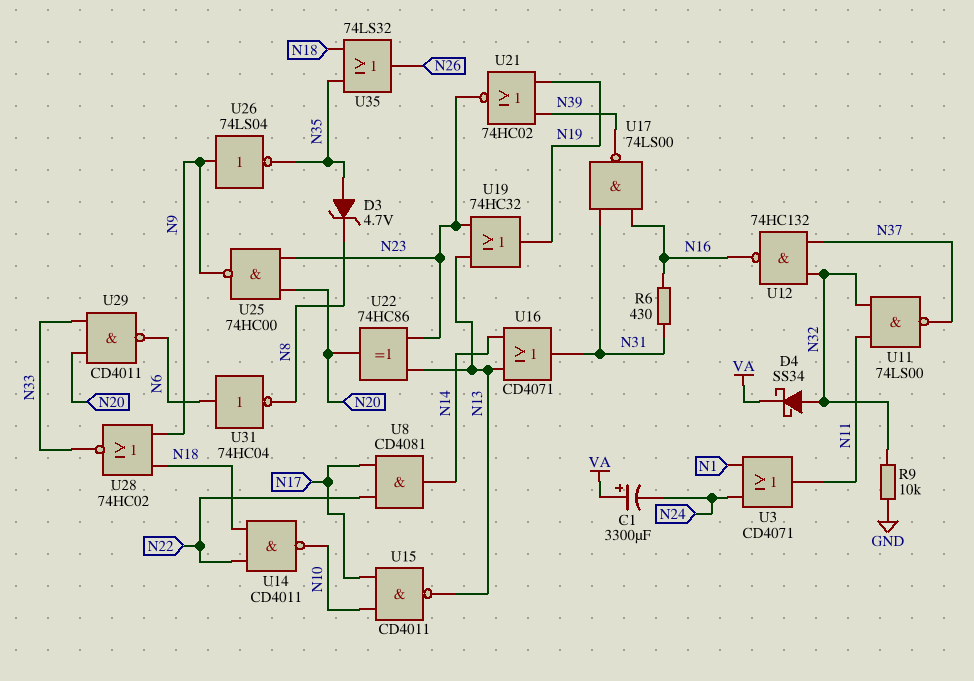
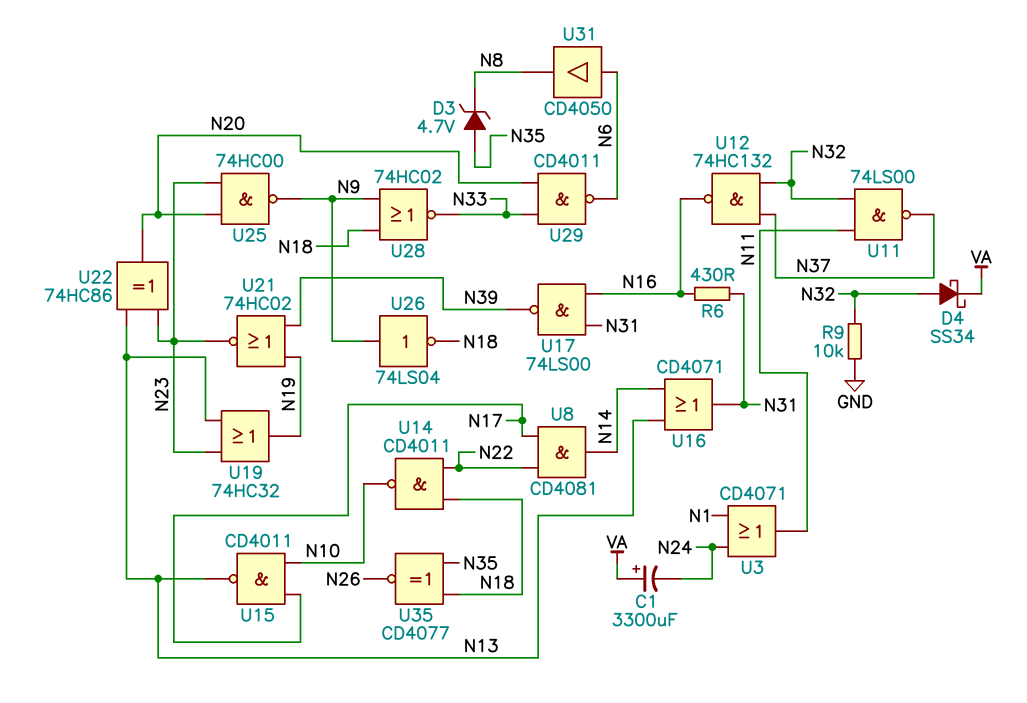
U26: NOT 74LS04 (in N9, out N35) -> NOT 74LS04 (in N9, out N18)
U31: NOT 74HC04 (in N6, out N8) -> buffer CD4050 (in N6, out N8)
U35: OR 74LS32 (in N18, in N35, out N26) -> XNOR CD4077 (in N18, in N35, out N26)

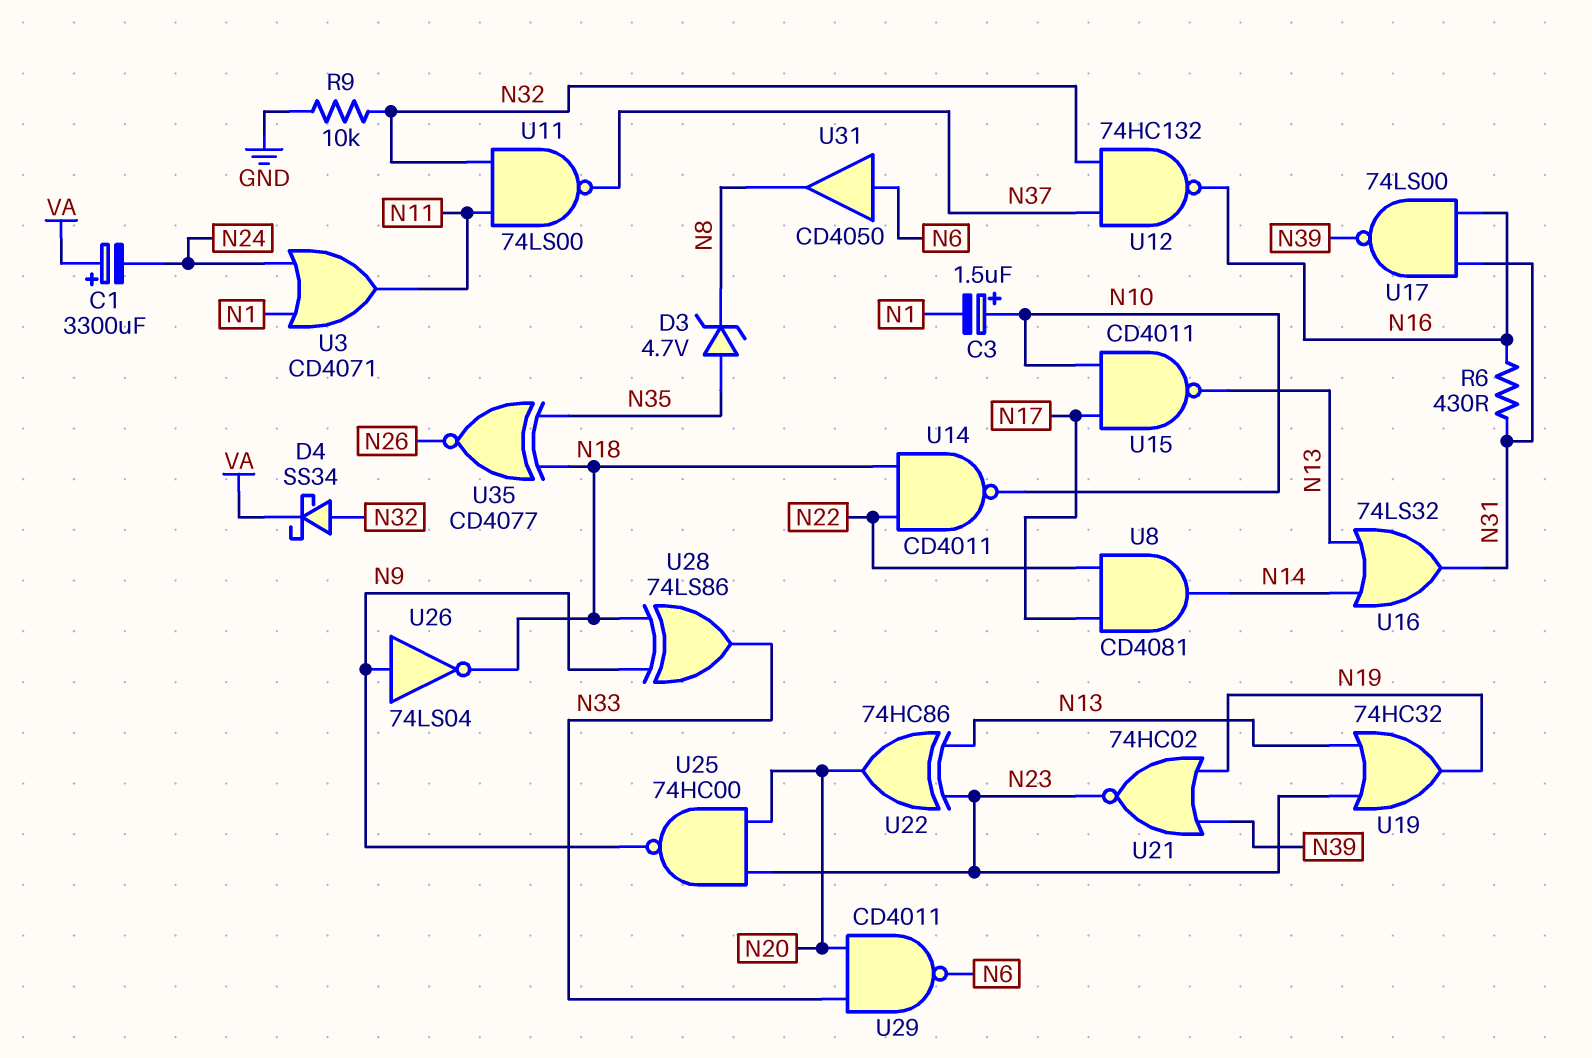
C3: none -> 1.5uF (plus N10, minus N1)
U16: OR CD4071 (in N13, in N14, out N31) -> OR 74LS32 (in N13, in N14, out N31)
U28: NOR 74HC02 (in N9, in N18, out N33) -> XOR 74LS86 (in N9, in N18, out N33)

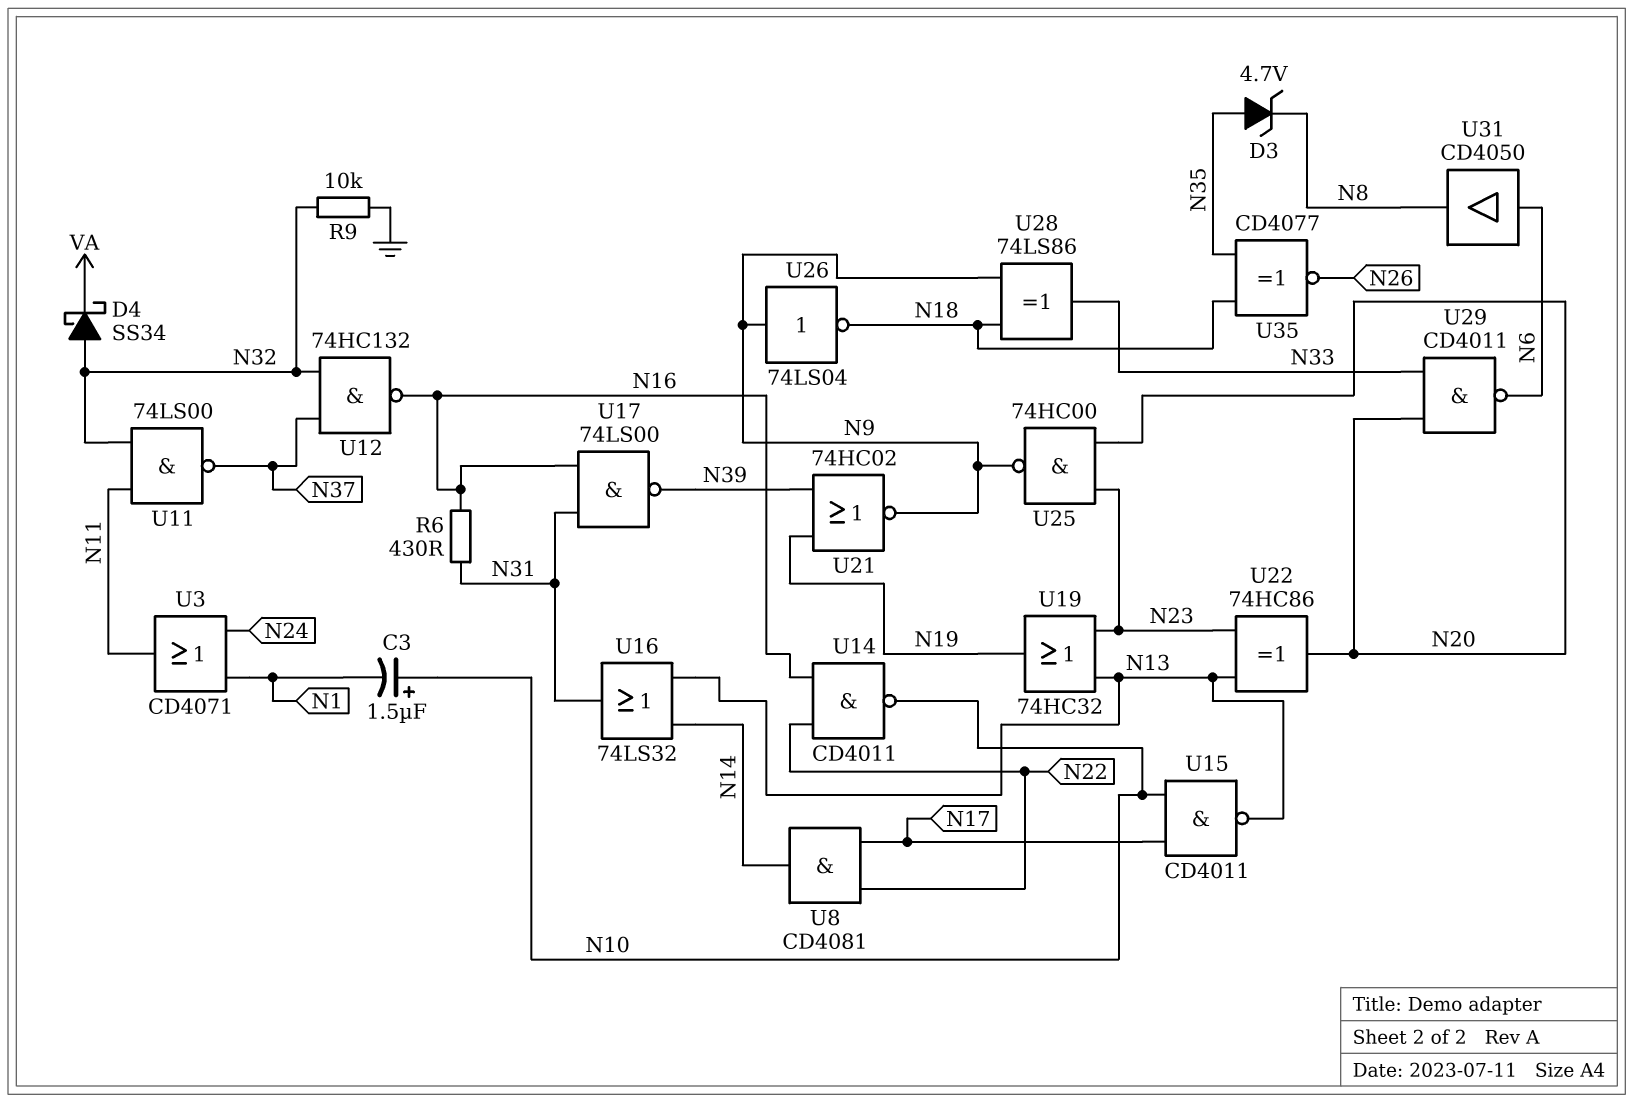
C1: 3300uF (plus VA, minus N24) -> none
U14: NAND CD4011 (in N18, in N22, out N10) -> NAND CD4011 (in N16, in N22, out N10)
U21: NOR 74HC02 (in N19, in N39, out N23) -> NOR 74HC02 (in N19, in N39, out N9)

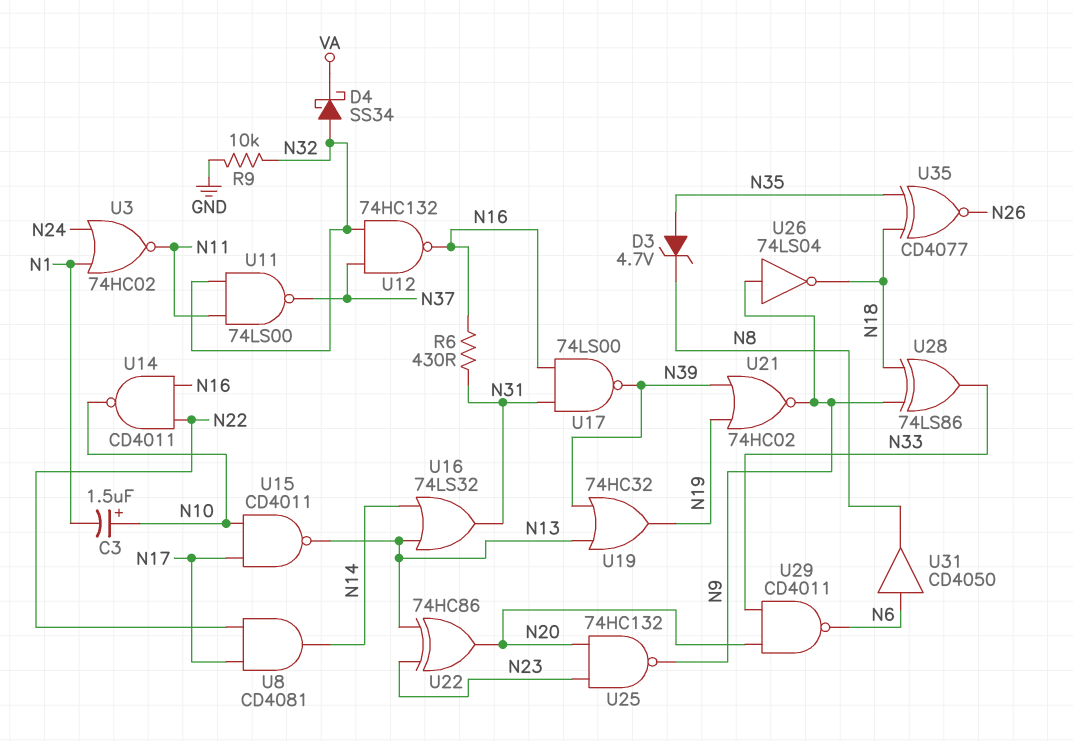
U3: OR CD4071 (in N1, in N24, out N11) -> NOR 74HC02 (in N1, in N24, out N11)
U19: OR 74HC32 (in N13, in N23, out N19) -> OR 74HC32 (in N13, in N39, out N19)
U25: NAND 74HC00 (in N20, in N23, out N9) -> NAND 74HC132 (in N20, in N23, out N9)

